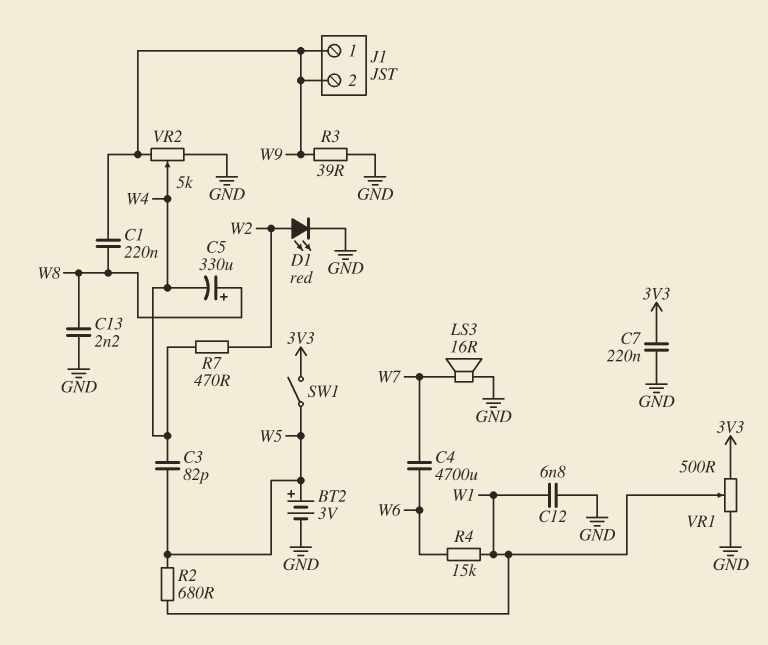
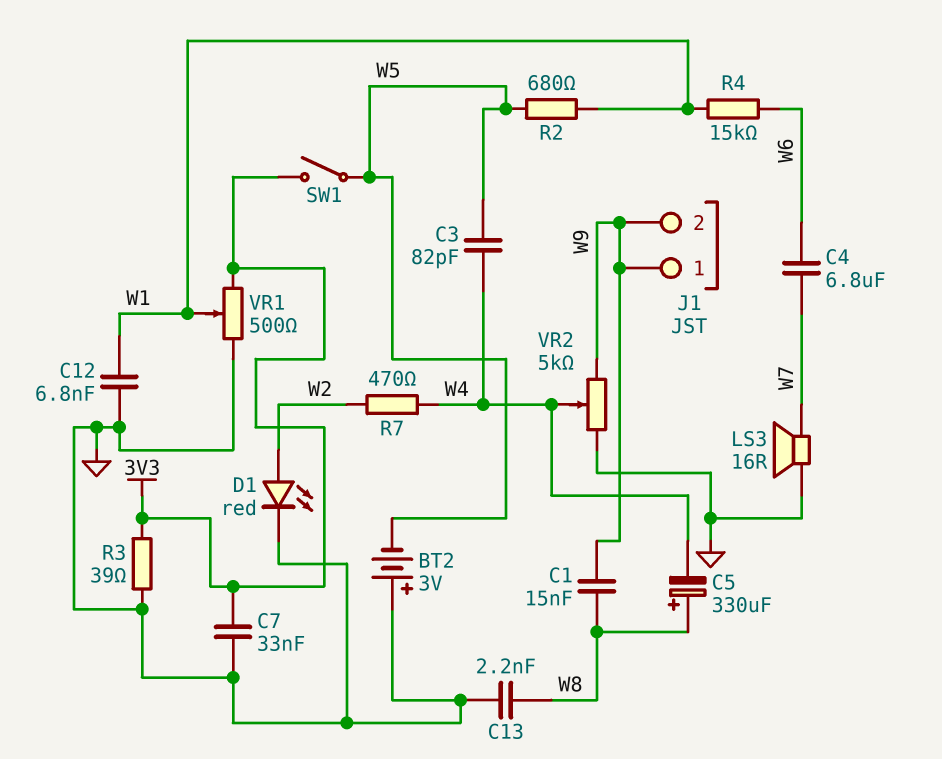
BT2: 3V (plus W5, minus GND) -> 3V (plus GND, minus W5)
C1: 220nF (W8, W9) -> 15nF (W8, W9)
C4: 4700uF (W6, W7) -> 6.8uF (W6, W7)
C7: 220nF (3V3, GND) -> 33nF (3V3, GND)
R3: 39 (GND, W9) -> 39 (3V3, GND)

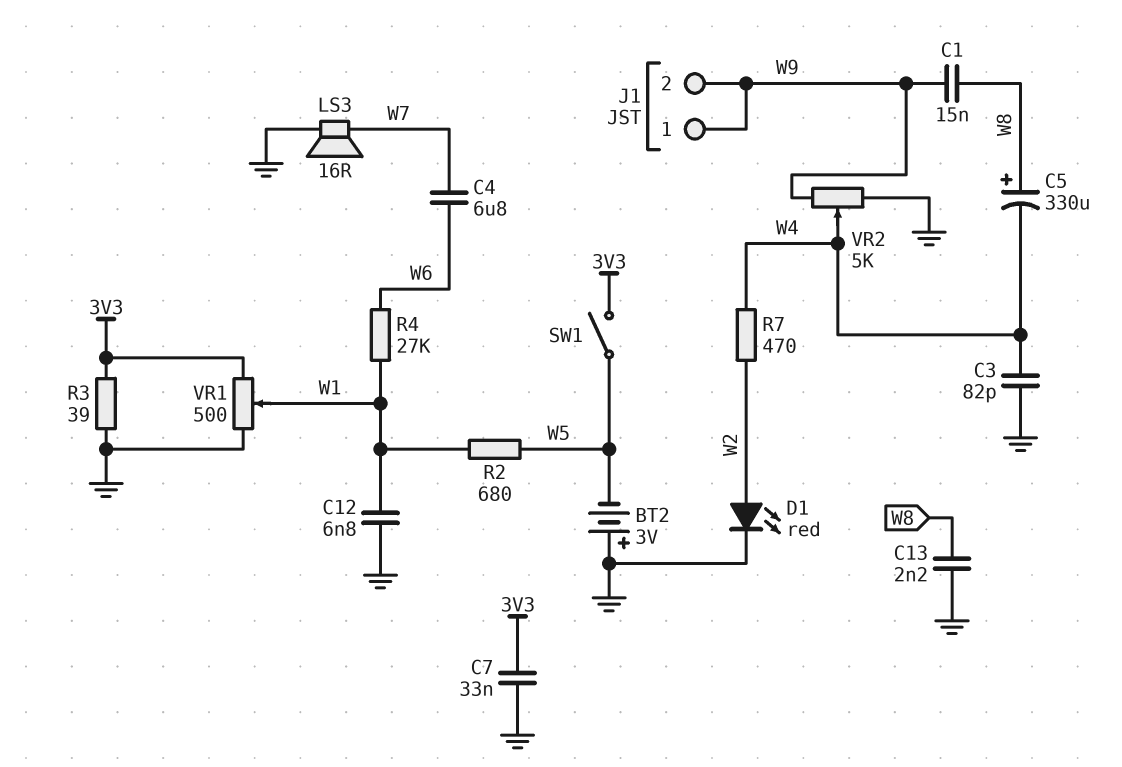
C3: 82pF (W4, W5) -> 82pF (GND, W4)
R4: 15k (W1, W6) -> 27k (W1, W6)

